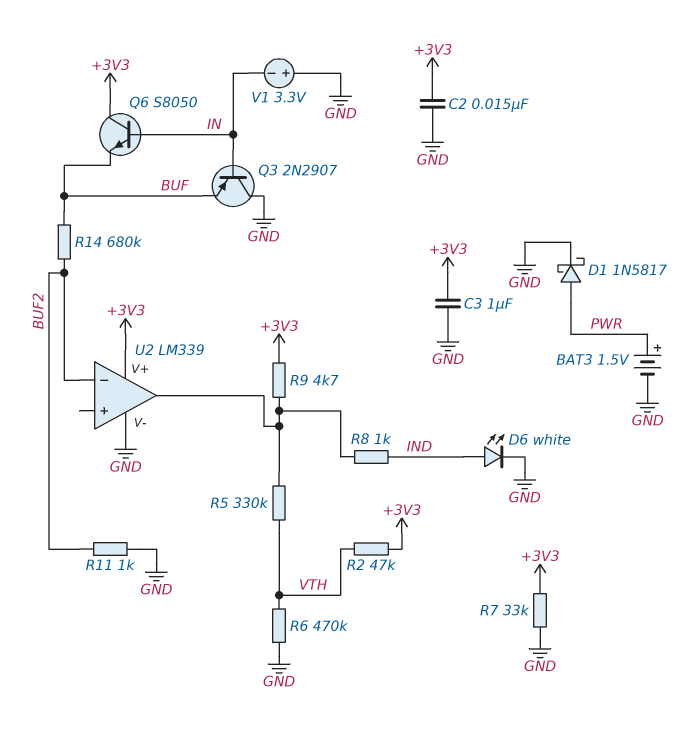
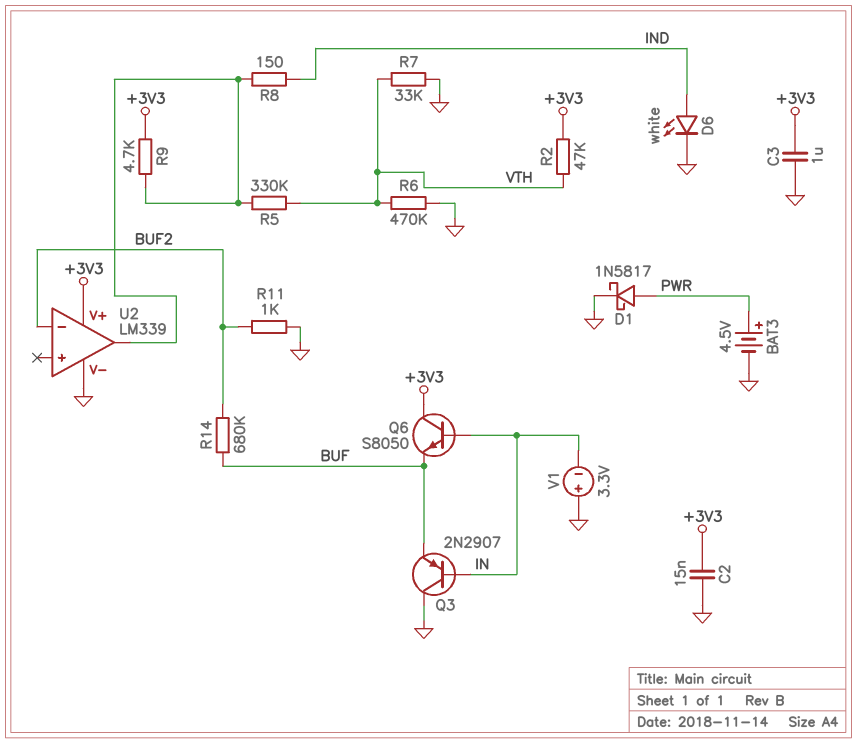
BAT3: 1.5V (plus PWR, minus GND) -> 4.5V (plus PWR, minus GND)
R7: 33k (+3V3, GND) -> 33k (GND, VTH)
R8: 1k (IND, U2/out) -> 150 (IND, U2/out)

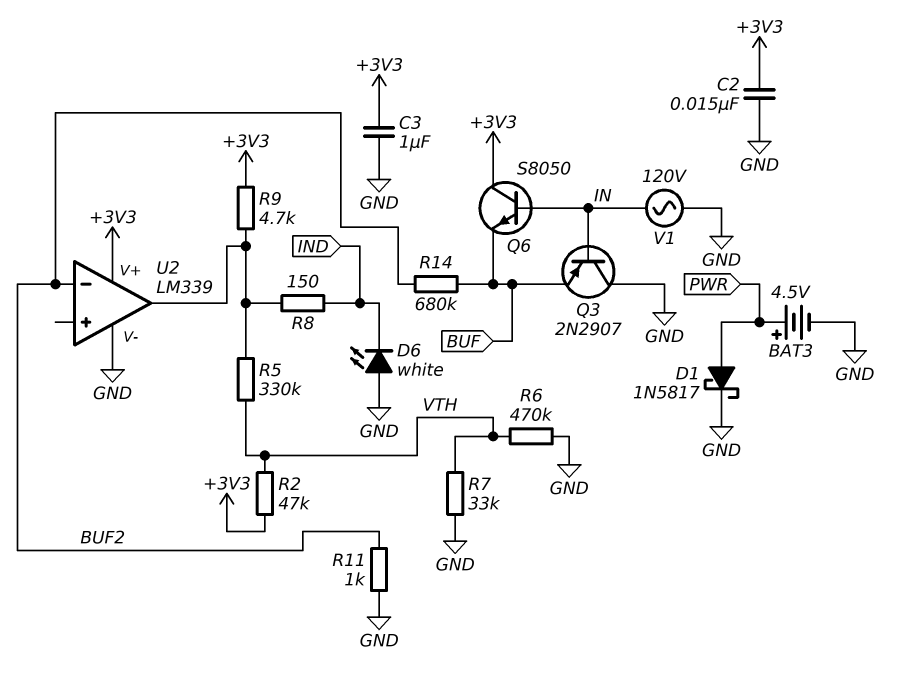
D6: LED white (A IND, K GND) -> LED white (A GND, K IND)
V1: 3.3V (plus GND, minus IN) -> AC 120V (GND, IN)

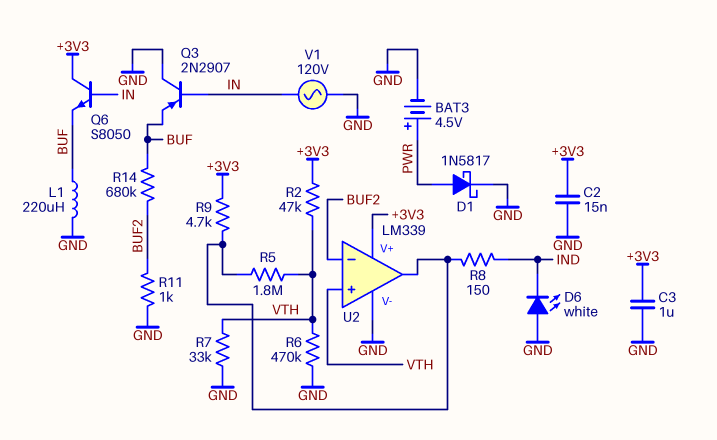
L1: none -> 220uH (BUF, GND)
R5: 330k (U2/out, VTH) -> 1.8M (U2/out, VTH)
U2 pin in+: none -> VTH

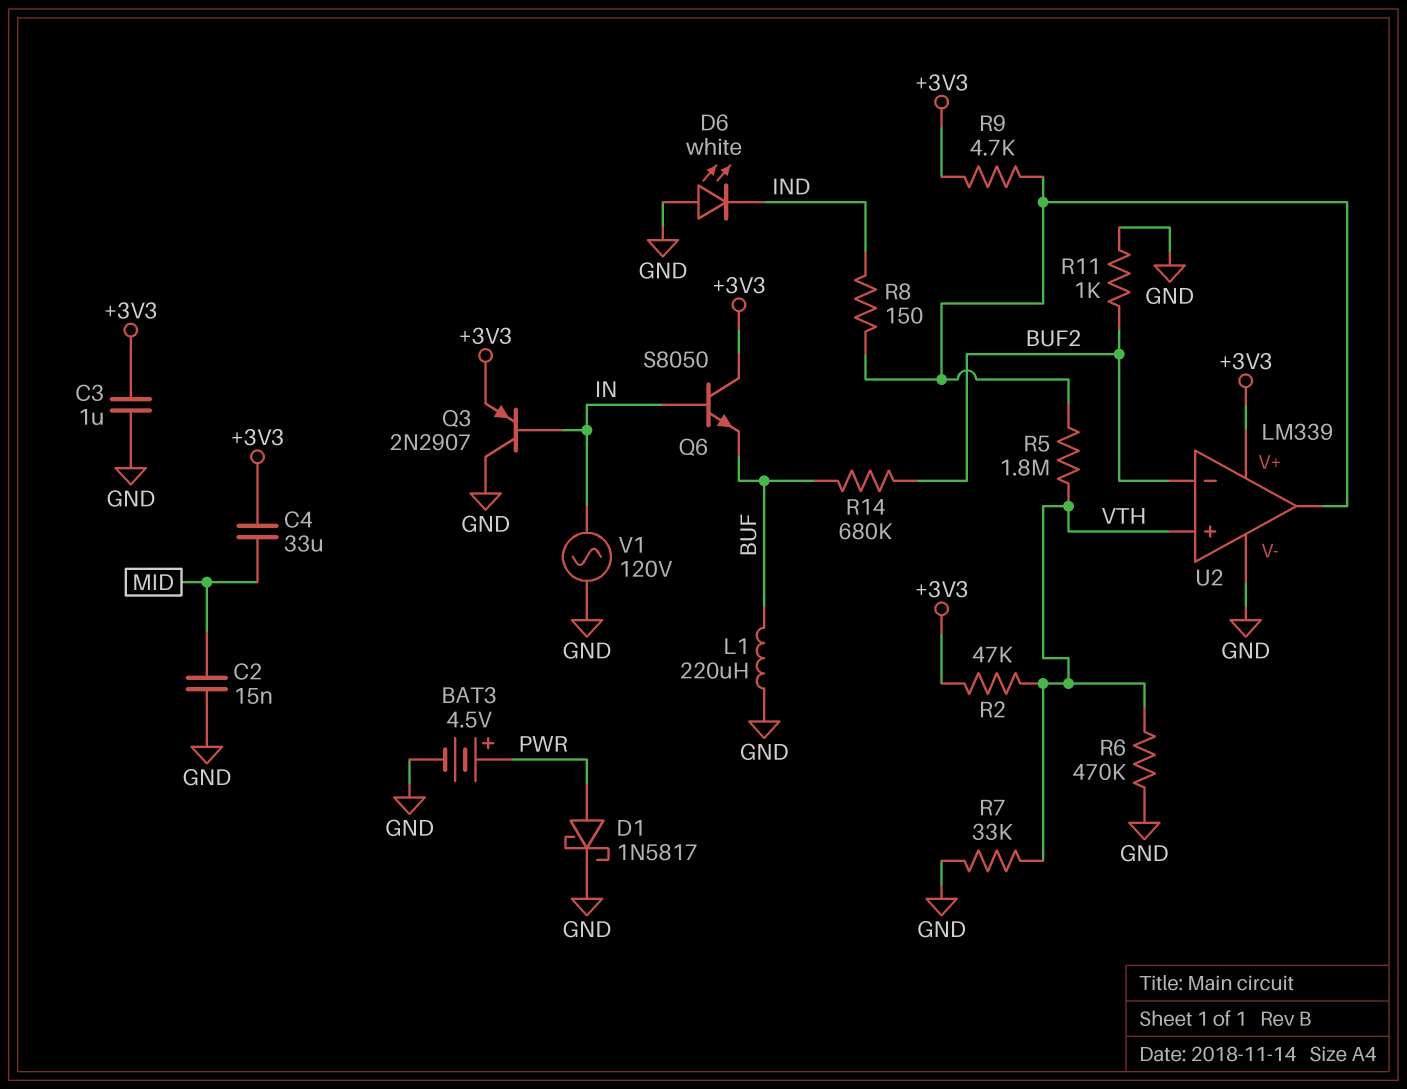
C2: 15nF (+3V3, GND) -> 15nF (GND, MID)
C4: none -> 33uF (+3V3, MID)
Q3: PNP 2N2907 (B IN, C GND, E BUF) -> PNP 2N2907 (B IN, C GND, E +3V3)

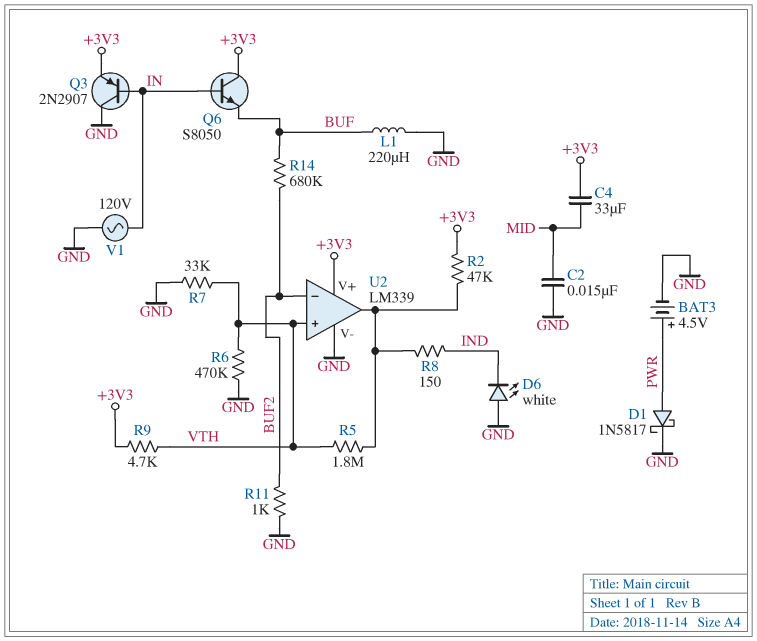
C3: 1uF (+3V3, GND) -> none
R2: 47k (+3V3, VTH) -> 47k (+3V3, U2/out)
R9: 4.7k (+3V3, U2/out) -> 4.7k (+3V3, VTH)

